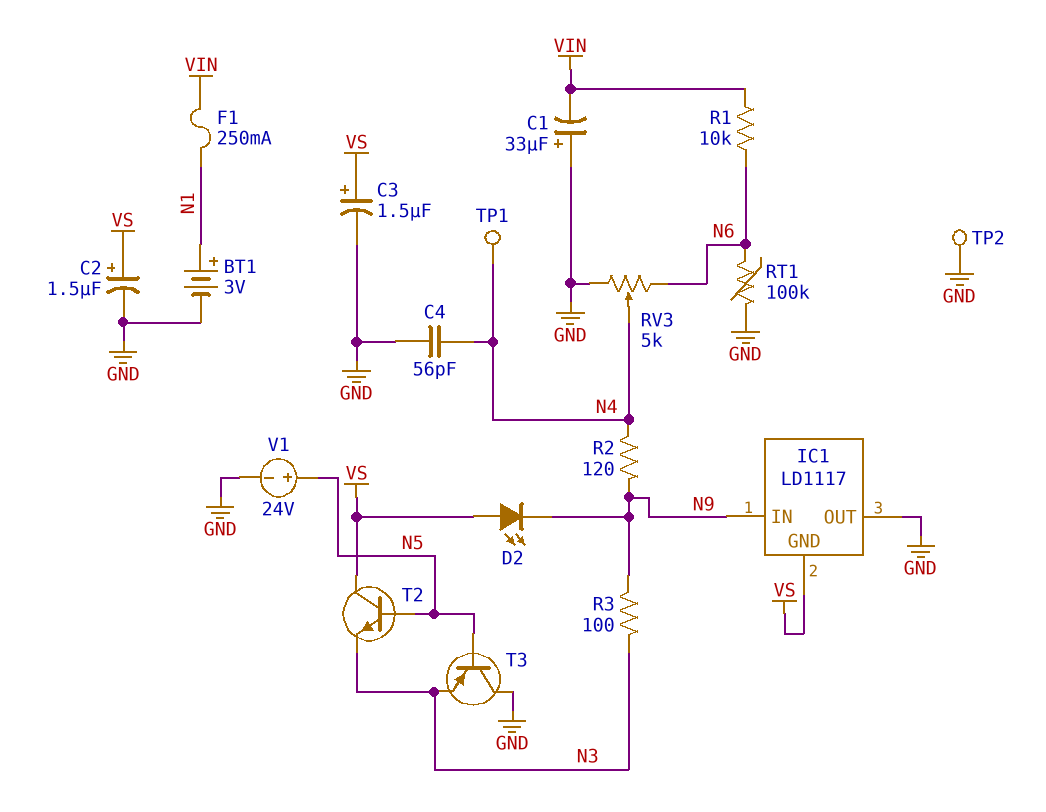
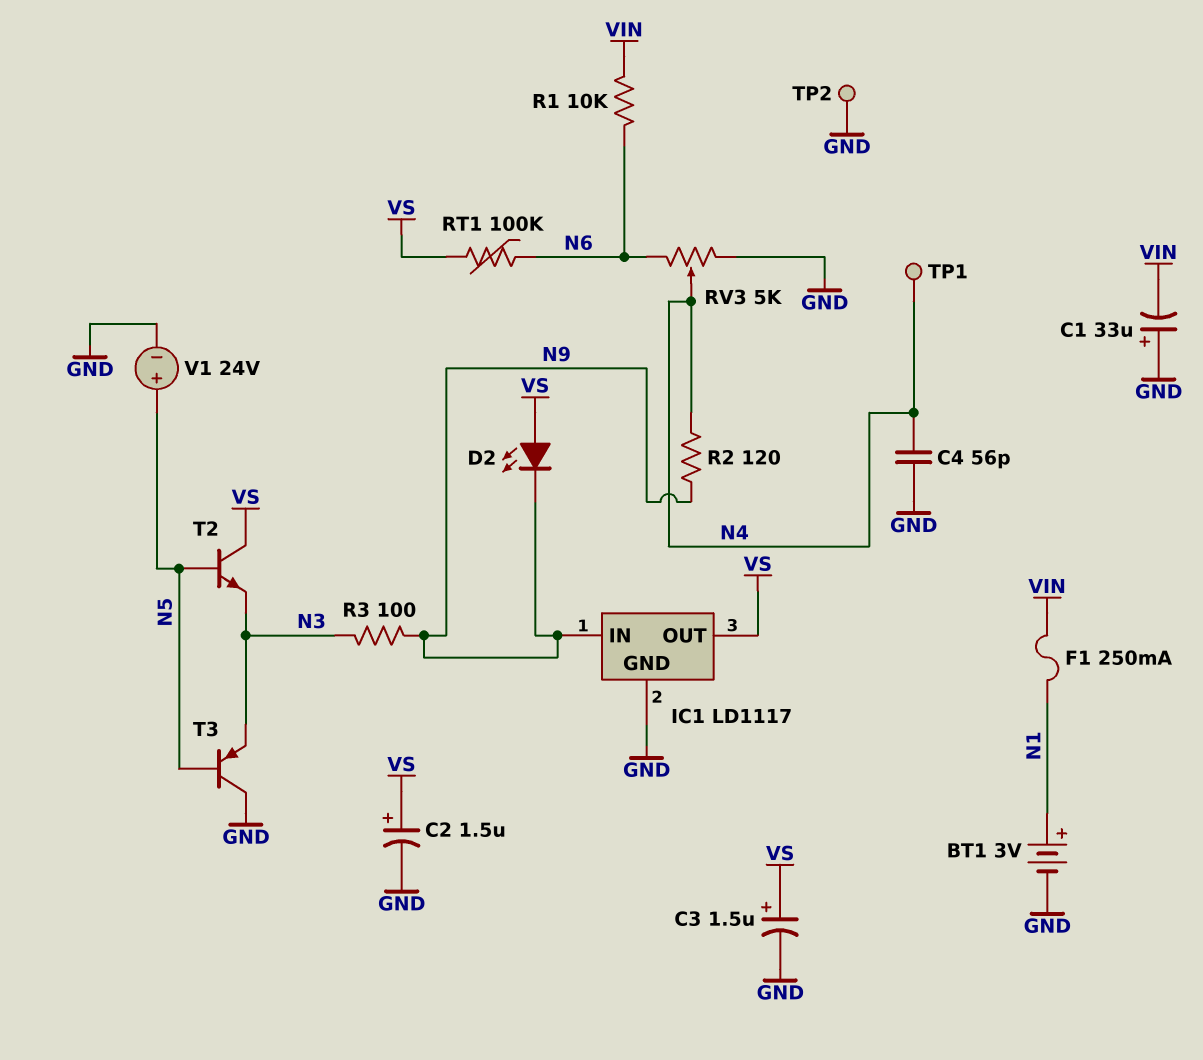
IC1 pin GND: VS -> GND
IC1 pin OUT: GND -> VS
RT1: 100k (GND, N6) -> 100k (N6, VS)

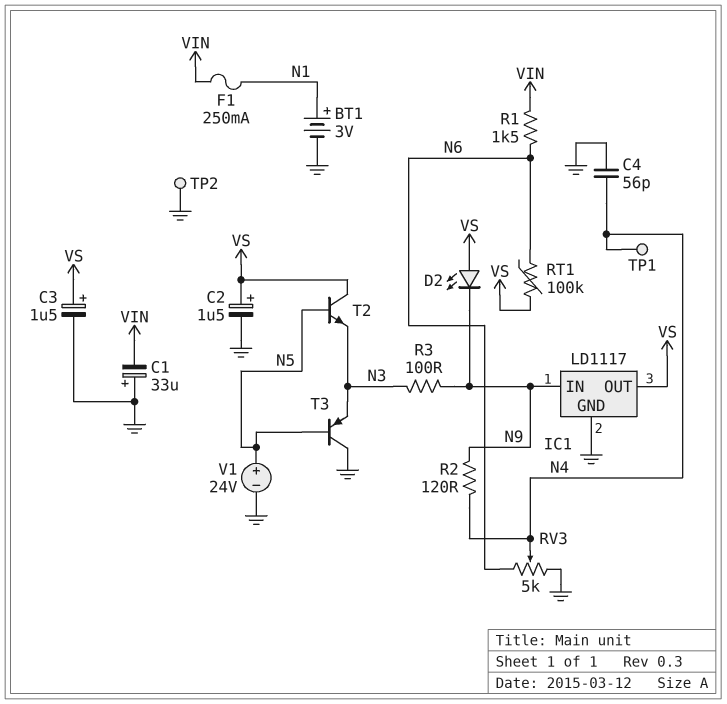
R1: 10k (N6, VIN) -> 1.5k (N6, VIN)

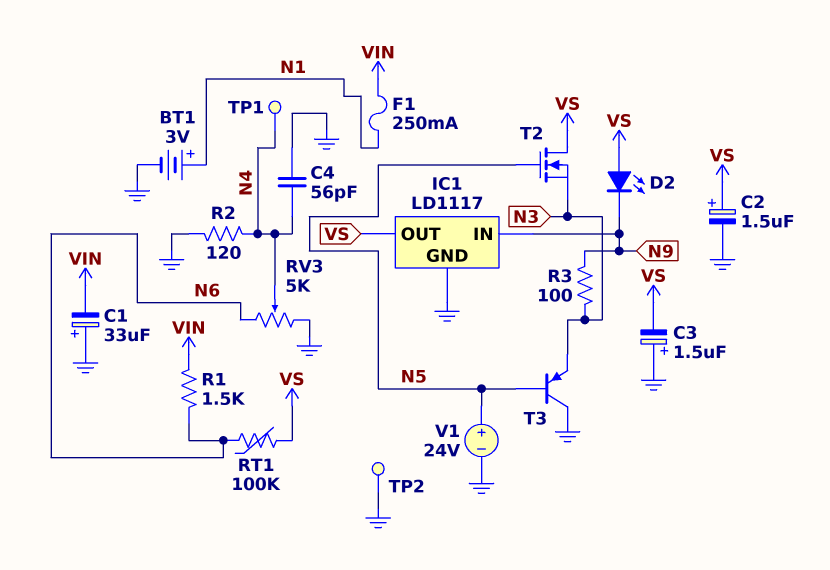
C3: 1.5uF (plus VS, minus GND) -> 1.5uF (plus GND, minus VS)
R2: 120 (N4, N9) -> 120 (GND, N4)
T2: NPN (B N5, C VS, E N3) -> NMOS (G N5, D VS, S N3)

